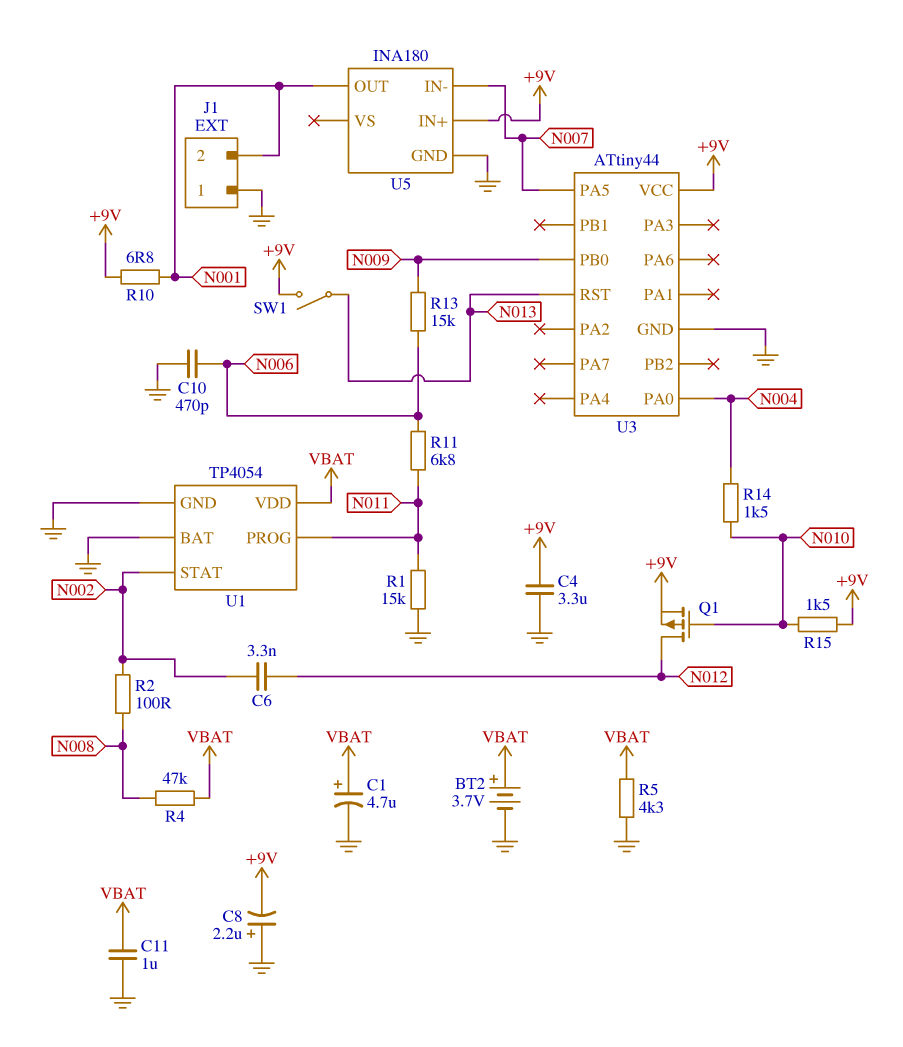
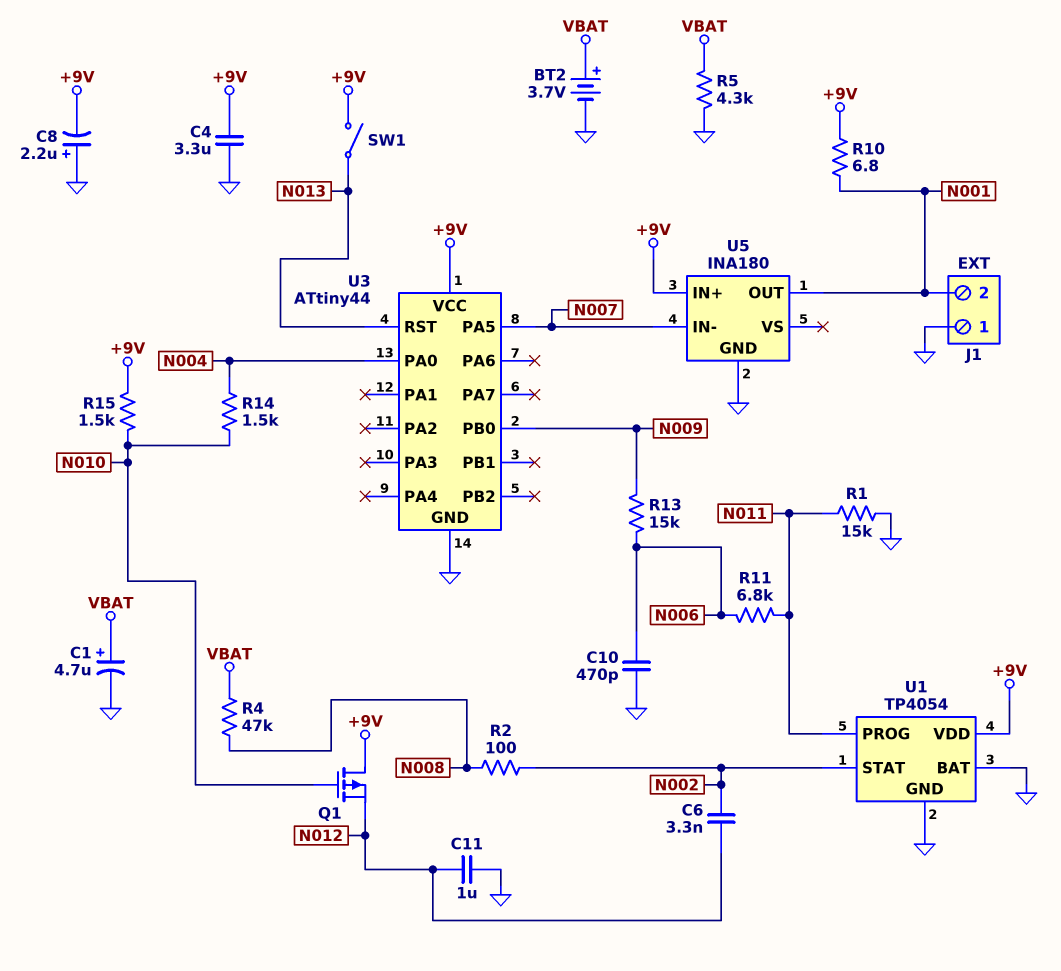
C11: 1uF (GND, VBAT) -> 1uF (GND, N012)
Q1: PMOS (G N010, D N012, S +9V) -> PMOS (G N010, D +9V, S N012)
U1 pin VDD: VBAT -> +9V

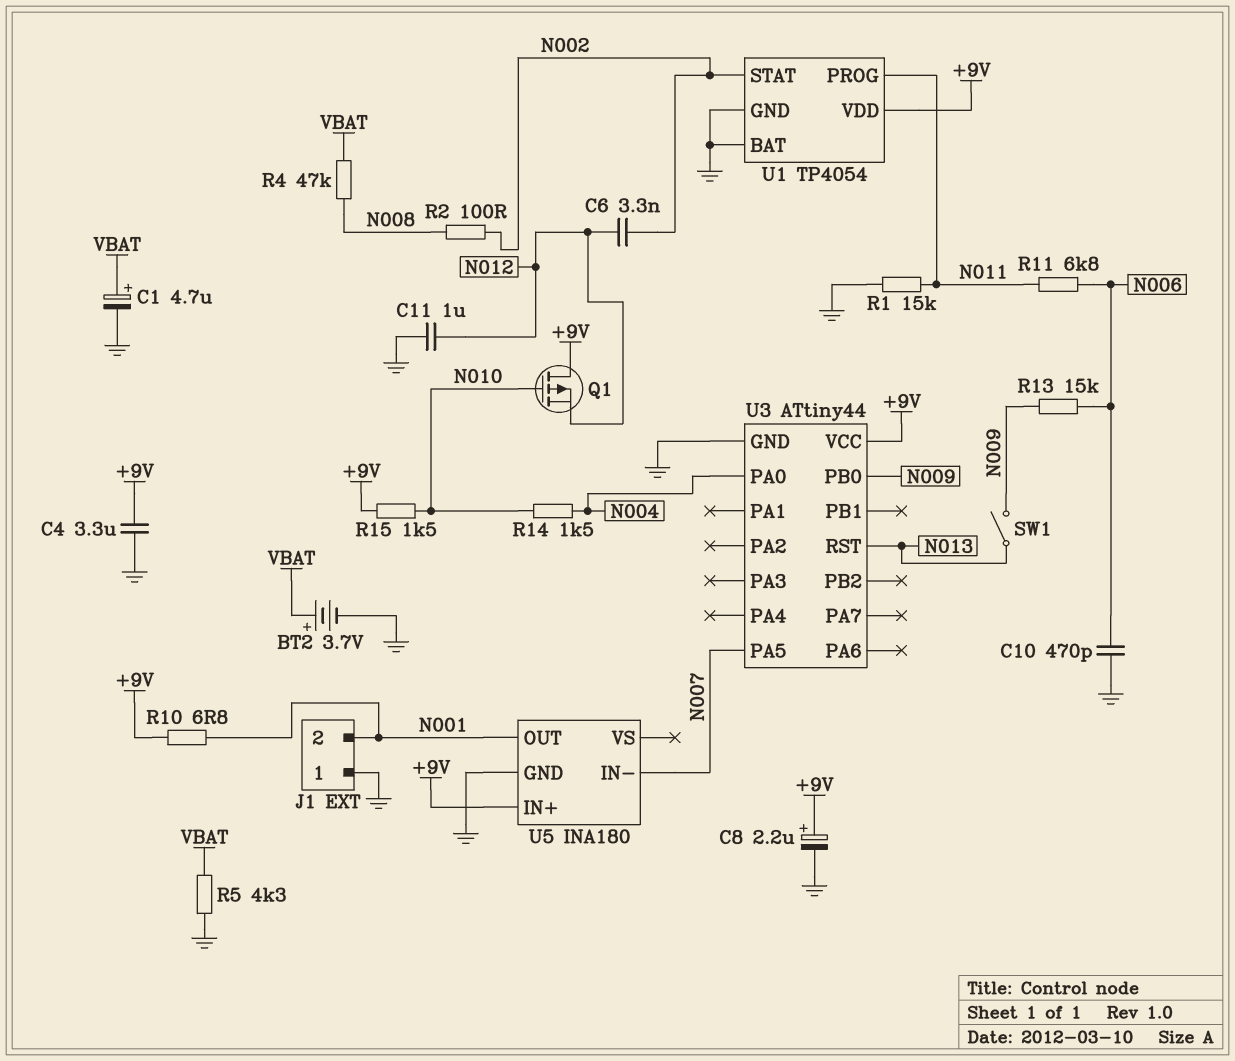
C8: 2.2uF (plus GND, minus +9V) -> 2.2uF (plus +9V, minus GND)
SW1: switch (+9V, N013) -> switch (N009, N013)

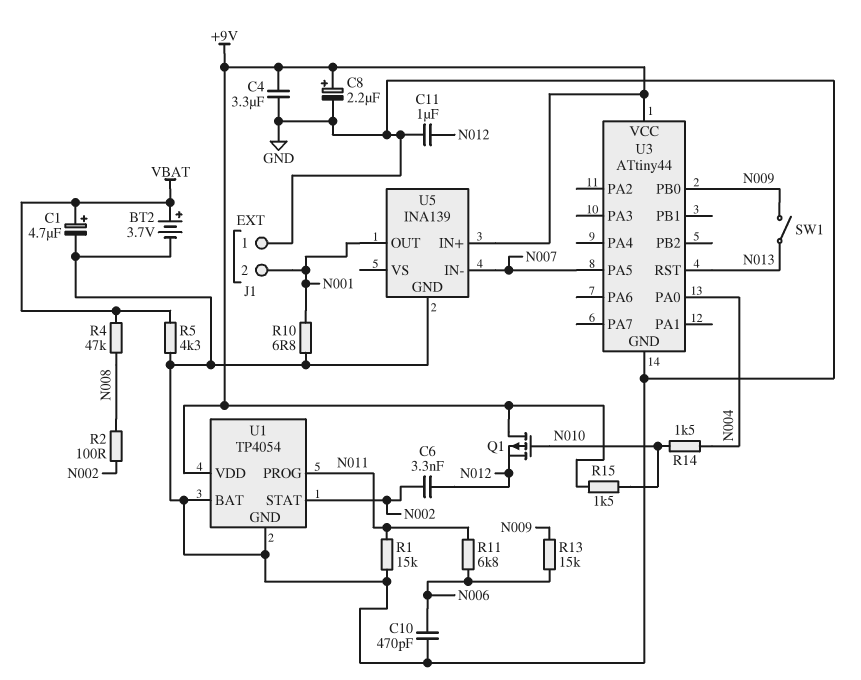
R10: 6.8 (+9V, N001) -> 6.8 (GND, N001)
U5: INA180 -> INA139

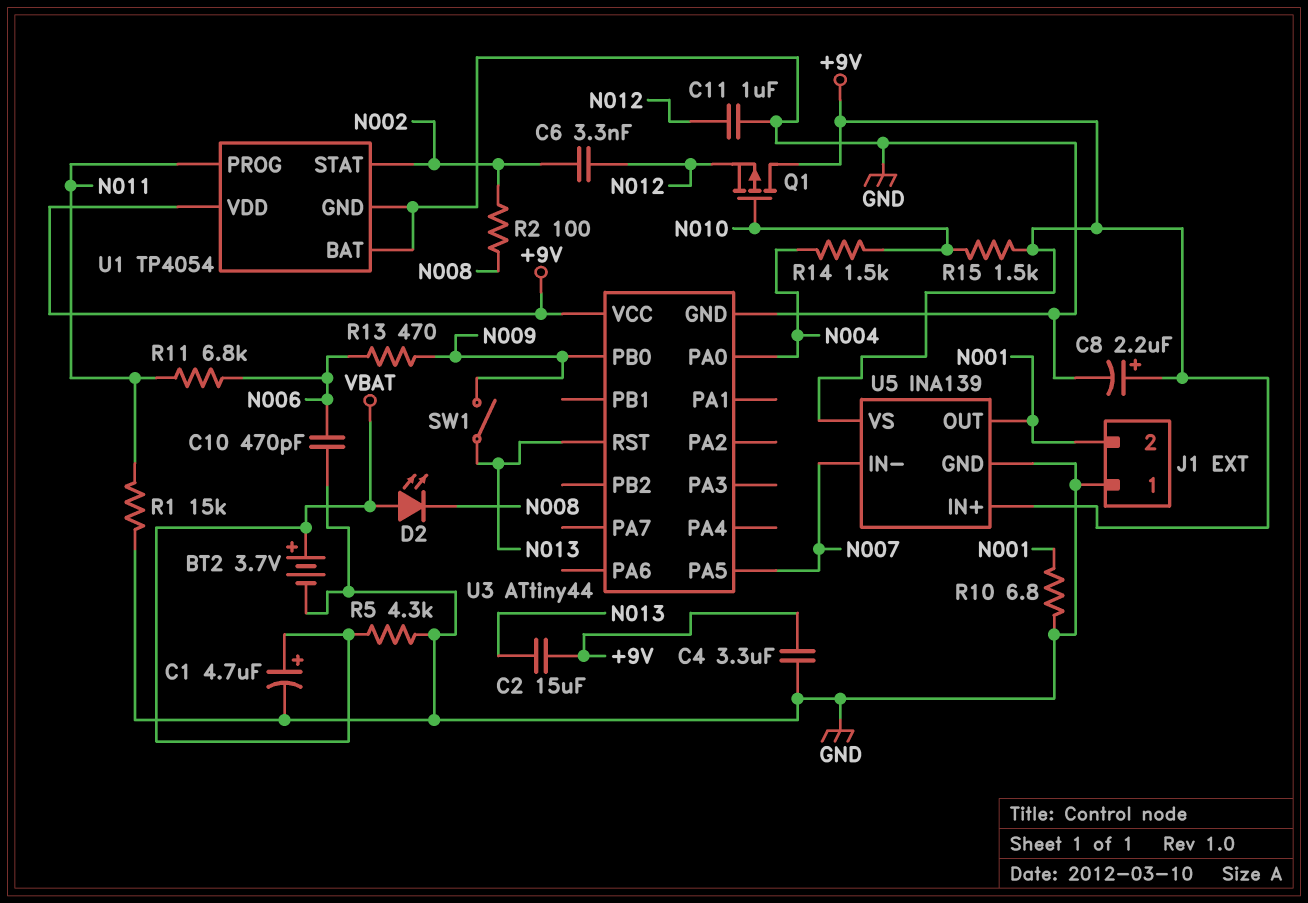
C2: none -> 15uF (+9V, N013)
D2: none -> LED (A VBAT, K N008)
R4: 47k (N008, VBAT) -> none
R13: 15k (N006, N009) -> 470 (N006, N009)
U5 pin VS: none -> +9V

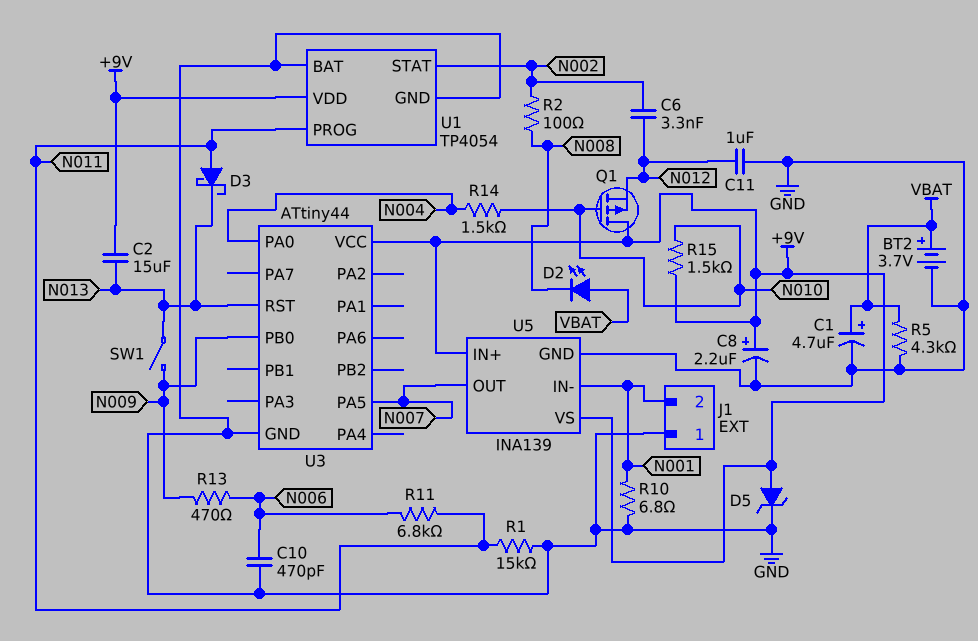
C4: 3.3uF (+9V, GND) -> none
D3: none -> schottky (A N011, K N013)
D5: none -> zener (A +9V, K GND)
U5 pin IN-: N007 -> N001
U5 pin OUT: N001 -> N007

